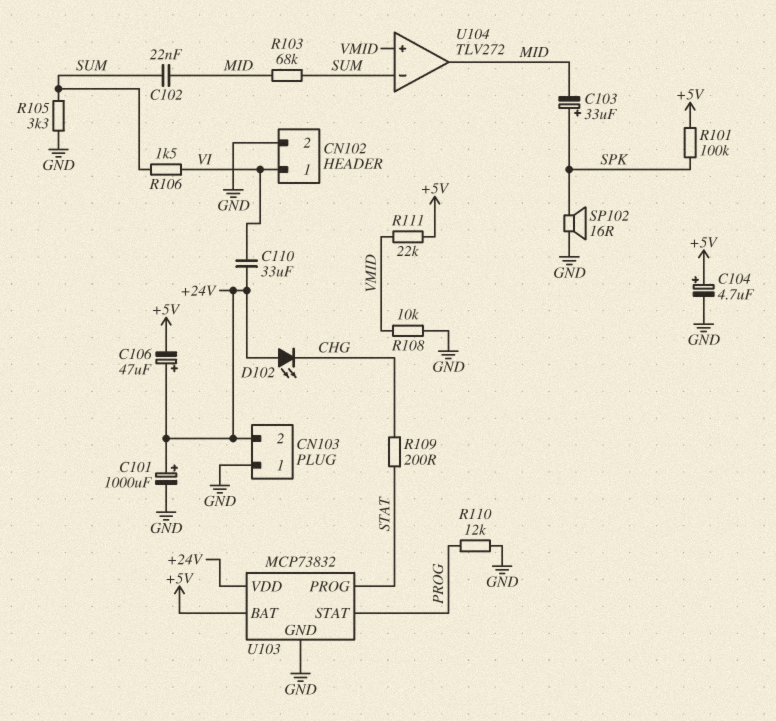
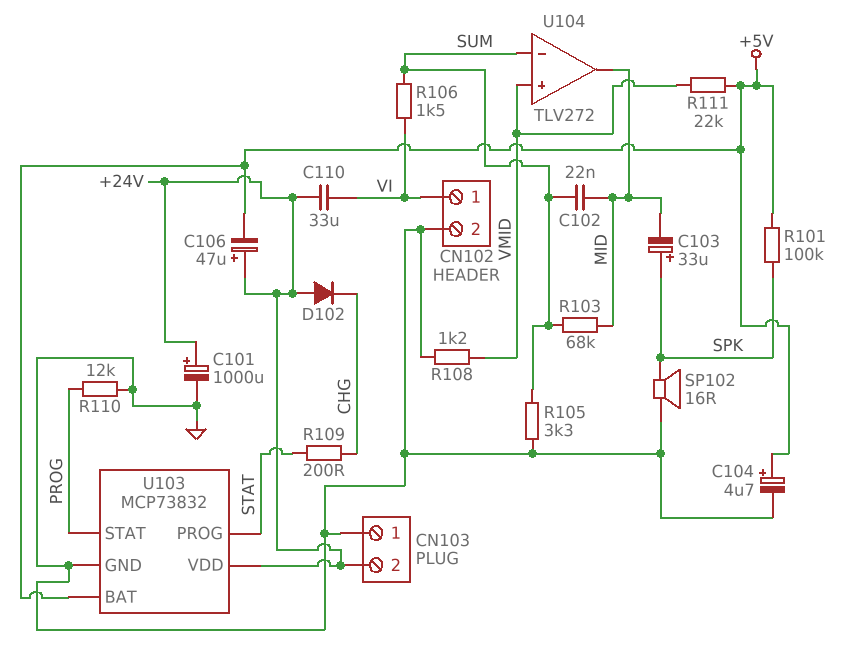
D102: LED (A +24V, K CHG) -> diode (A +24V, K CHG)
R108: 10k (GND, VMID) -> 1.2k (GND, VMID)

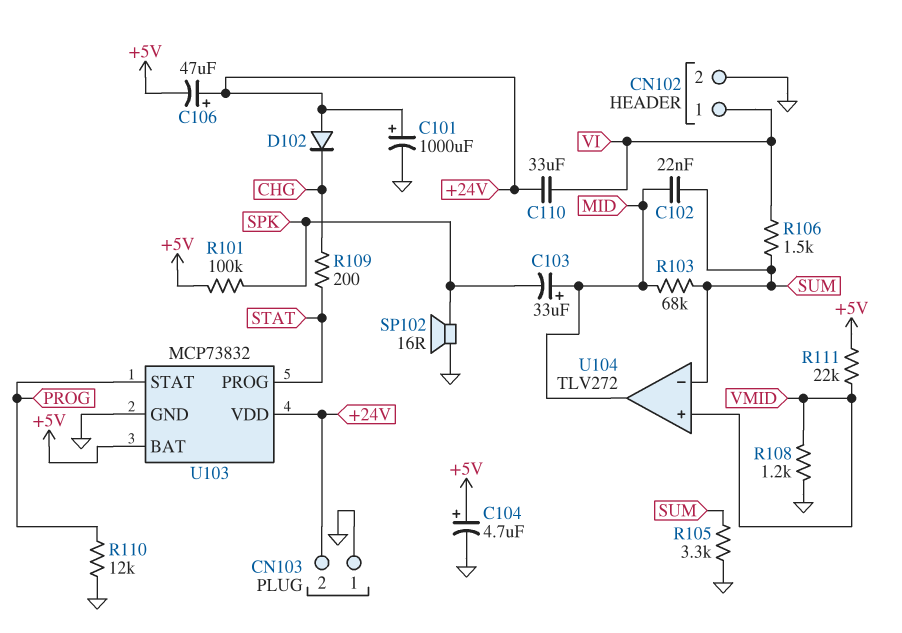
C103: 33uF (plus SPK, minus MID) -> 33uF (plus MID, minus SPK)

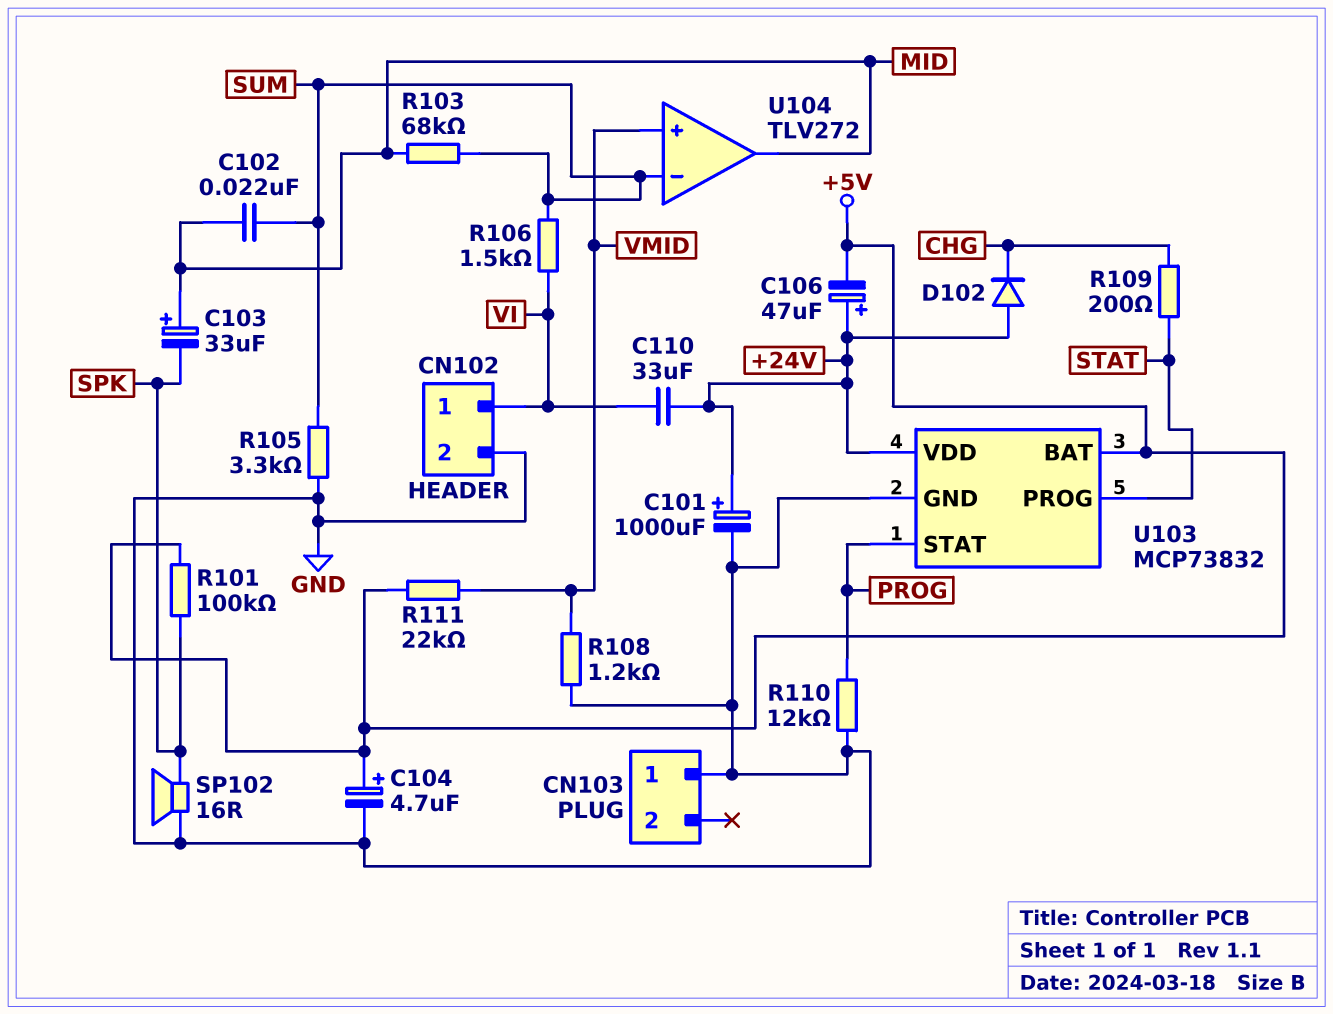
CN103 pin 2: +24V -> none

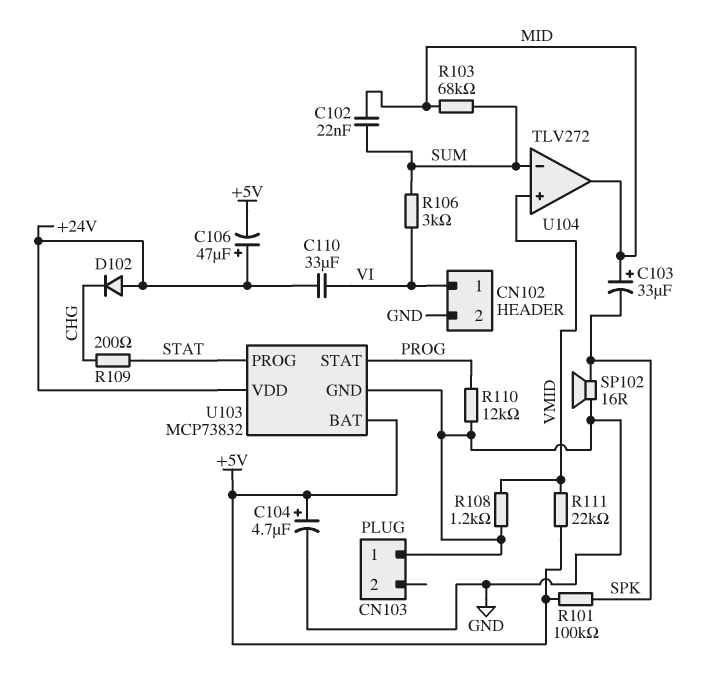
C101: 1000uF (plus +24V, minus GND) -> none
R105: 3.3k (GND, SUM) -> none
R106: 1.5k (SUM, VI) -> 3k (SUM, VI)

